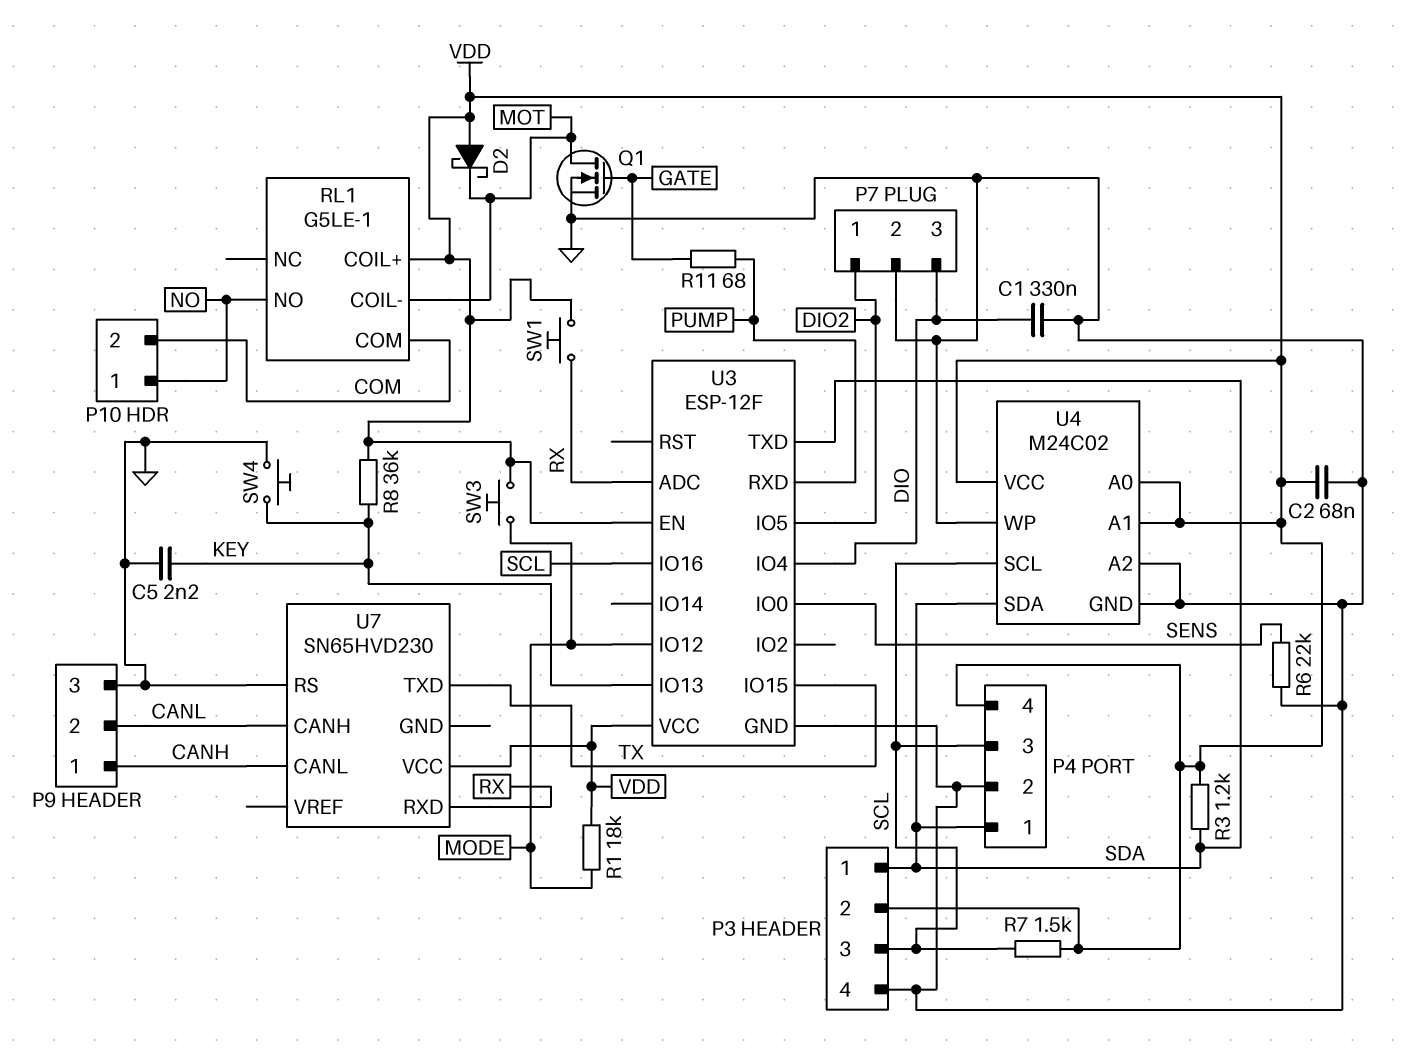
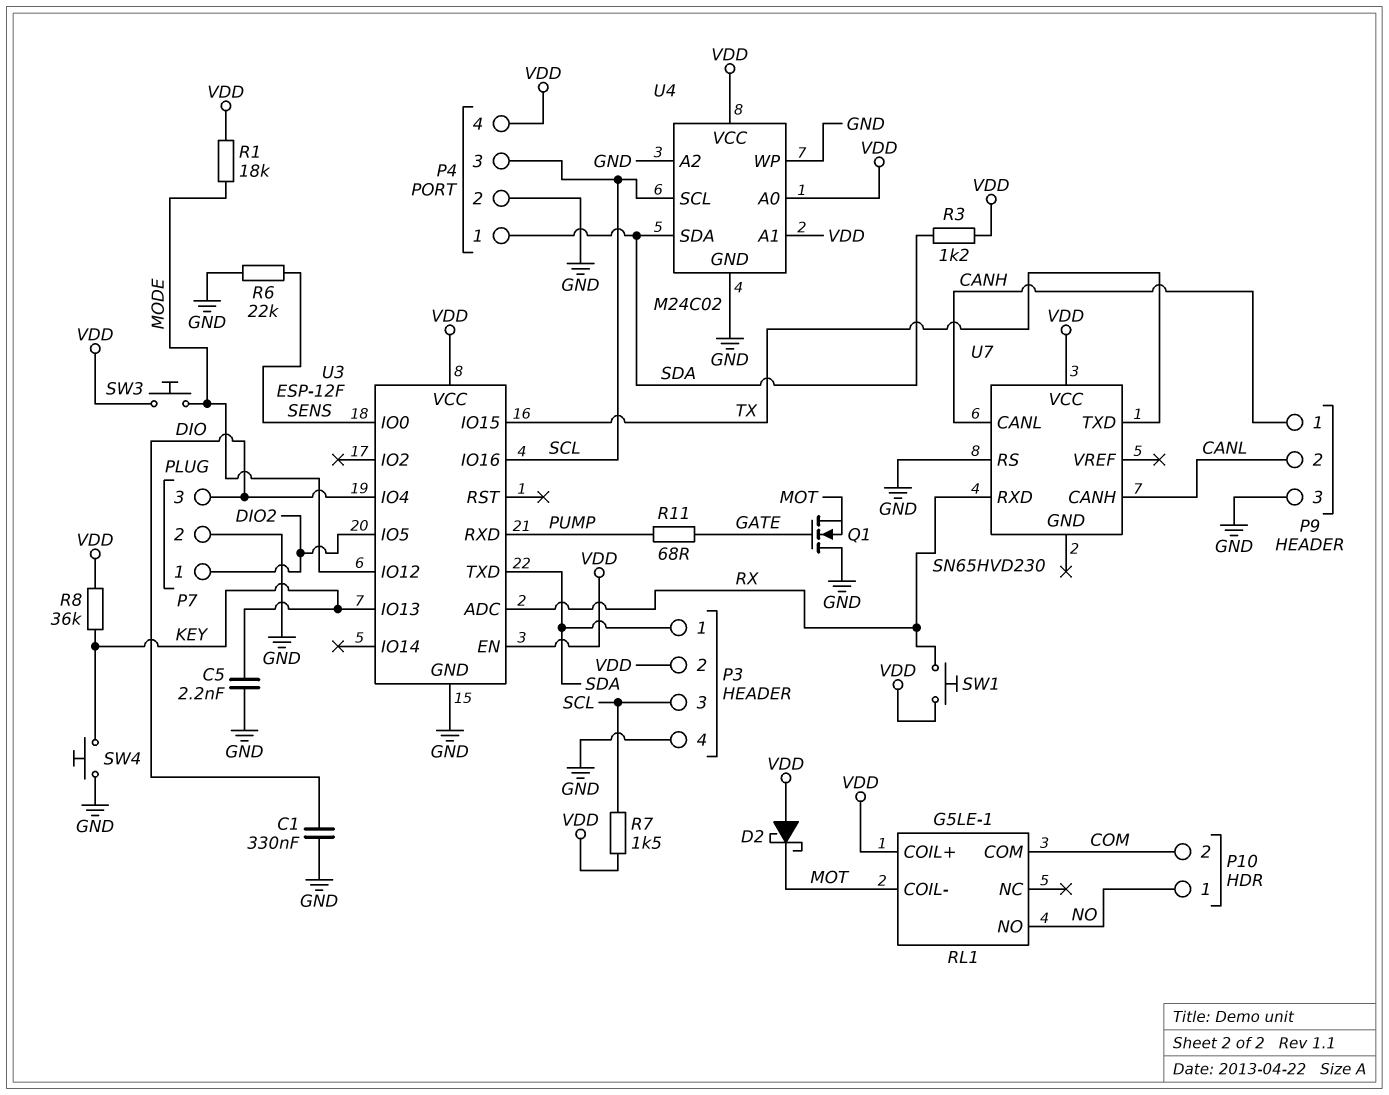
C2: 68nF (GND, VDD) -> none
Q1: NMOS (G GATE, D MOT, S GND) -> NMOS (G GATE, D GND, S MOT)

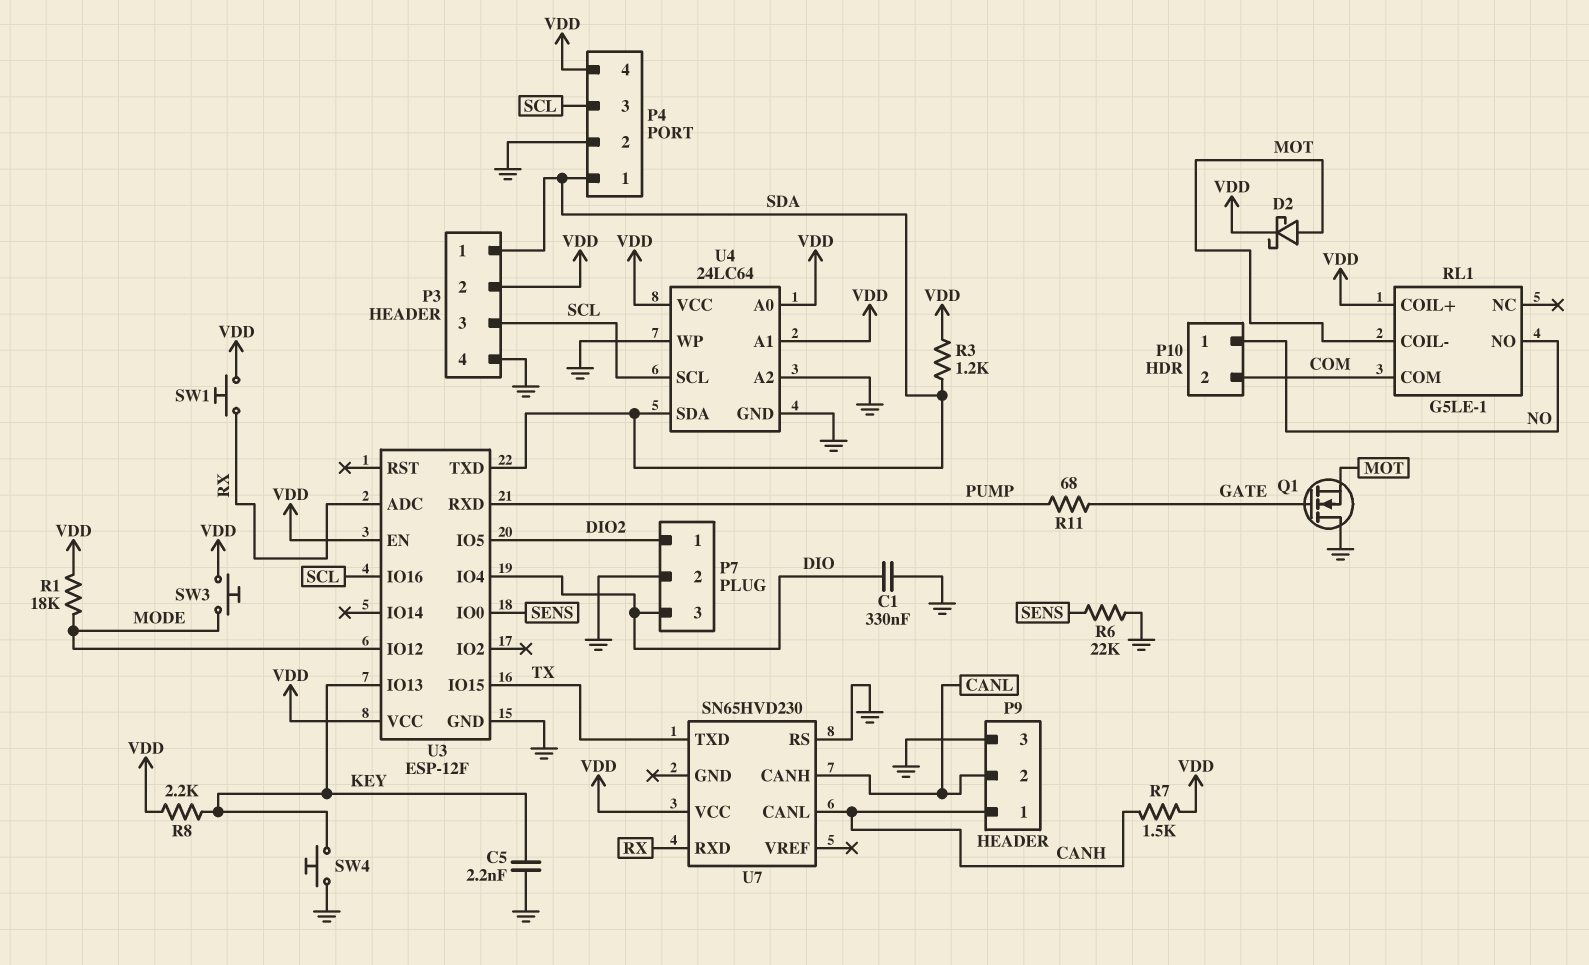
D2: schottky (A VDD, K MOT) -> schottky (A MOT, K VDD)
R7: 1.5k (SCL, VDD) -> 1.5k (CANH, VDD)
R8: 36k (KEY, VDD) -> 2.2k (KEY, VDD)
U4: M24C02 -> 24LC64

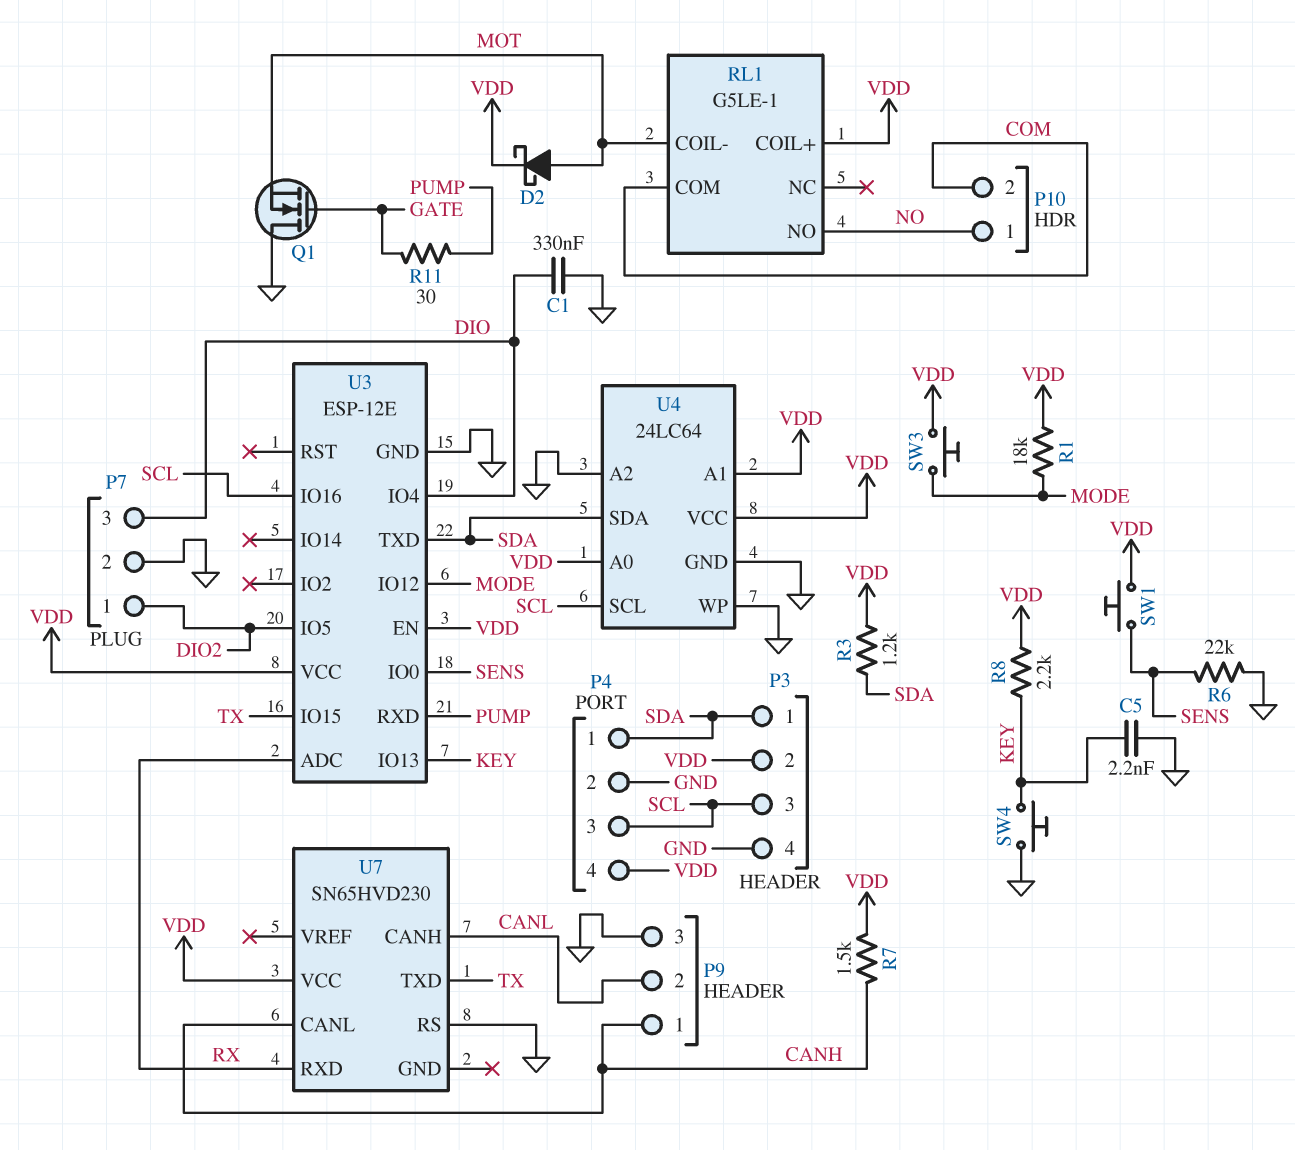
R11: 68 (GATE, PUMP) -> 30 (GATE, PUMP)
SW1: button (RX, VDD) -> button (SENS, VDD)
U3: ESP-12F -> ESP-12E

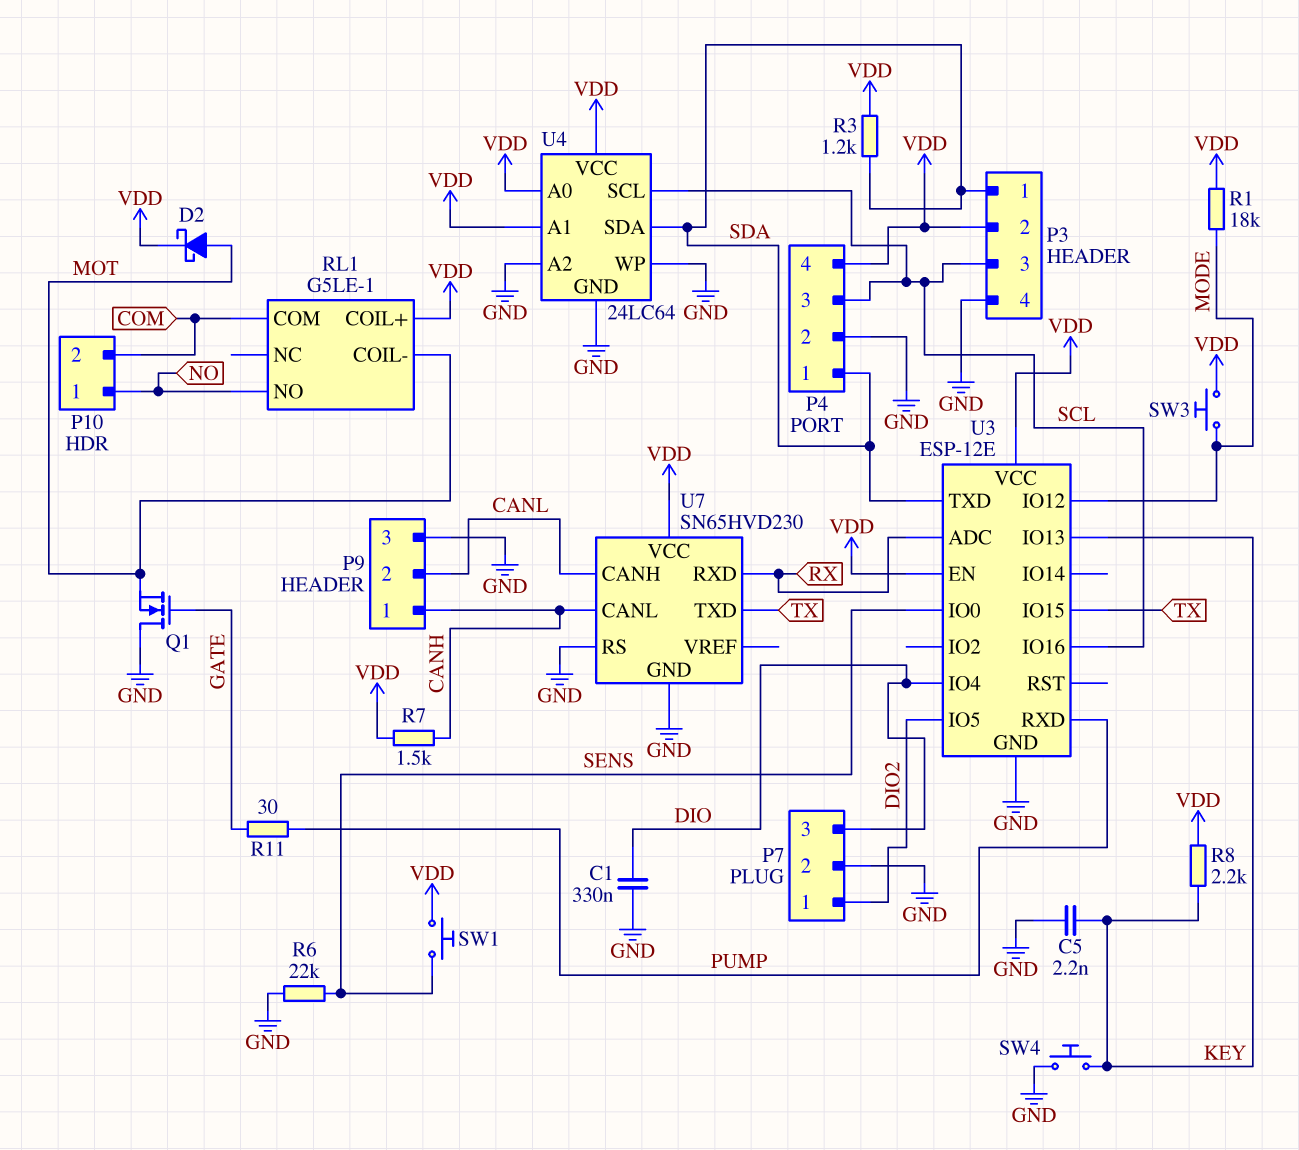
U7 pin GND: none -> GND

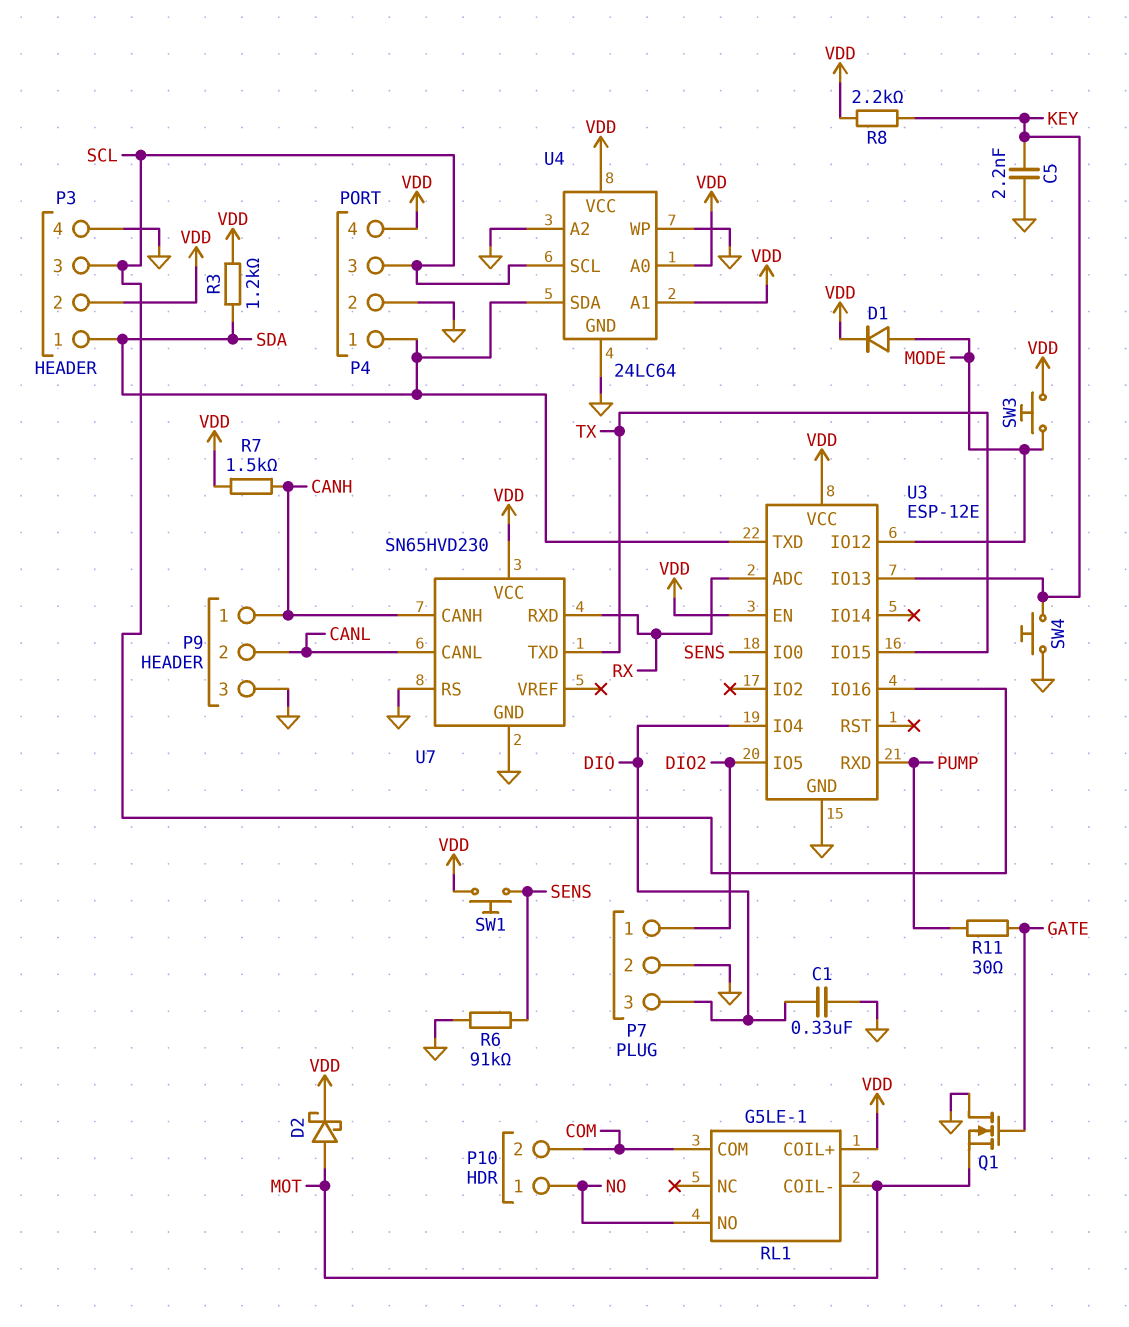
D1: none -> diode (A MODE, K VDD)
R1: 18k (MODE, VDD) -> none
R6: 22k (GND, SENS) -> 91k (GND, SENS)
U7 pin CANH: CANL -> CANH
U7 pin CANL: CANH -> CANL

